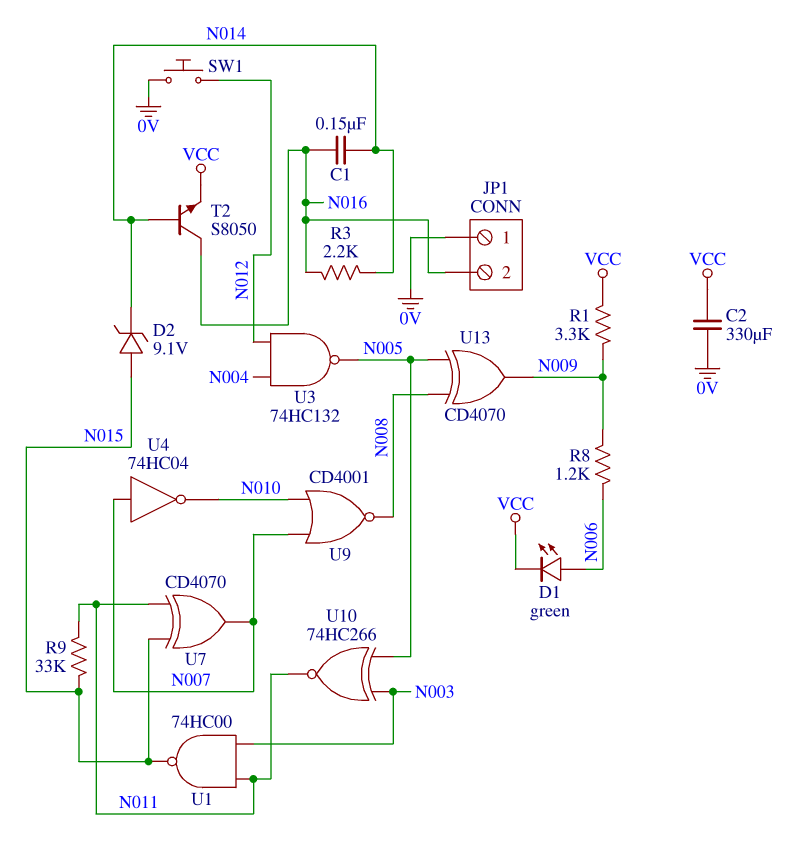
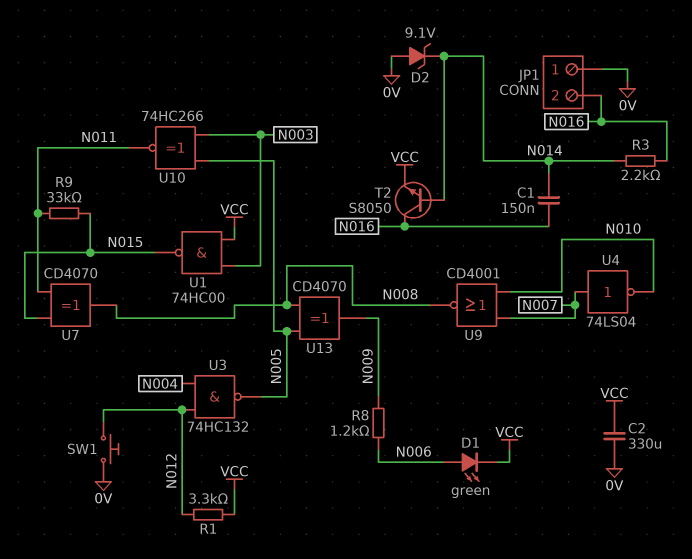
D2: zener 9.1V (A N015, K N014) -> zener 9.1V (A 0V, K N014)
R1: 3.3k (N009, VCC) -> 3.3k (N012, VCC)
U1: NAND 74HC00 (in N003, in N011, out N015) -> NAND 74HC00 (in N003, in VCC, out N015)
U4: NOT 74HC04 (in N007, out N010) -> NOT 74LS04 (in N007, out N010)
U7: XOR CD4070 (in N011, in N015, out N007) -> XOR CD4070 (in N011, in N015, out N008)

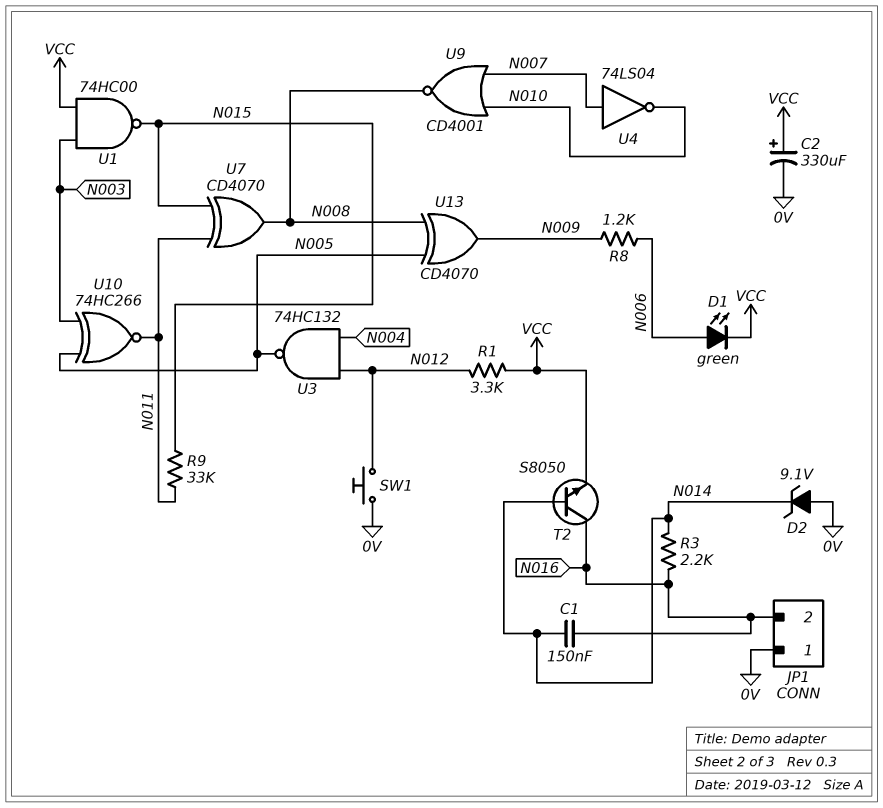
C2: 330uF (0V, VCC) -> 330uF (plus VCC, minus 0V)

